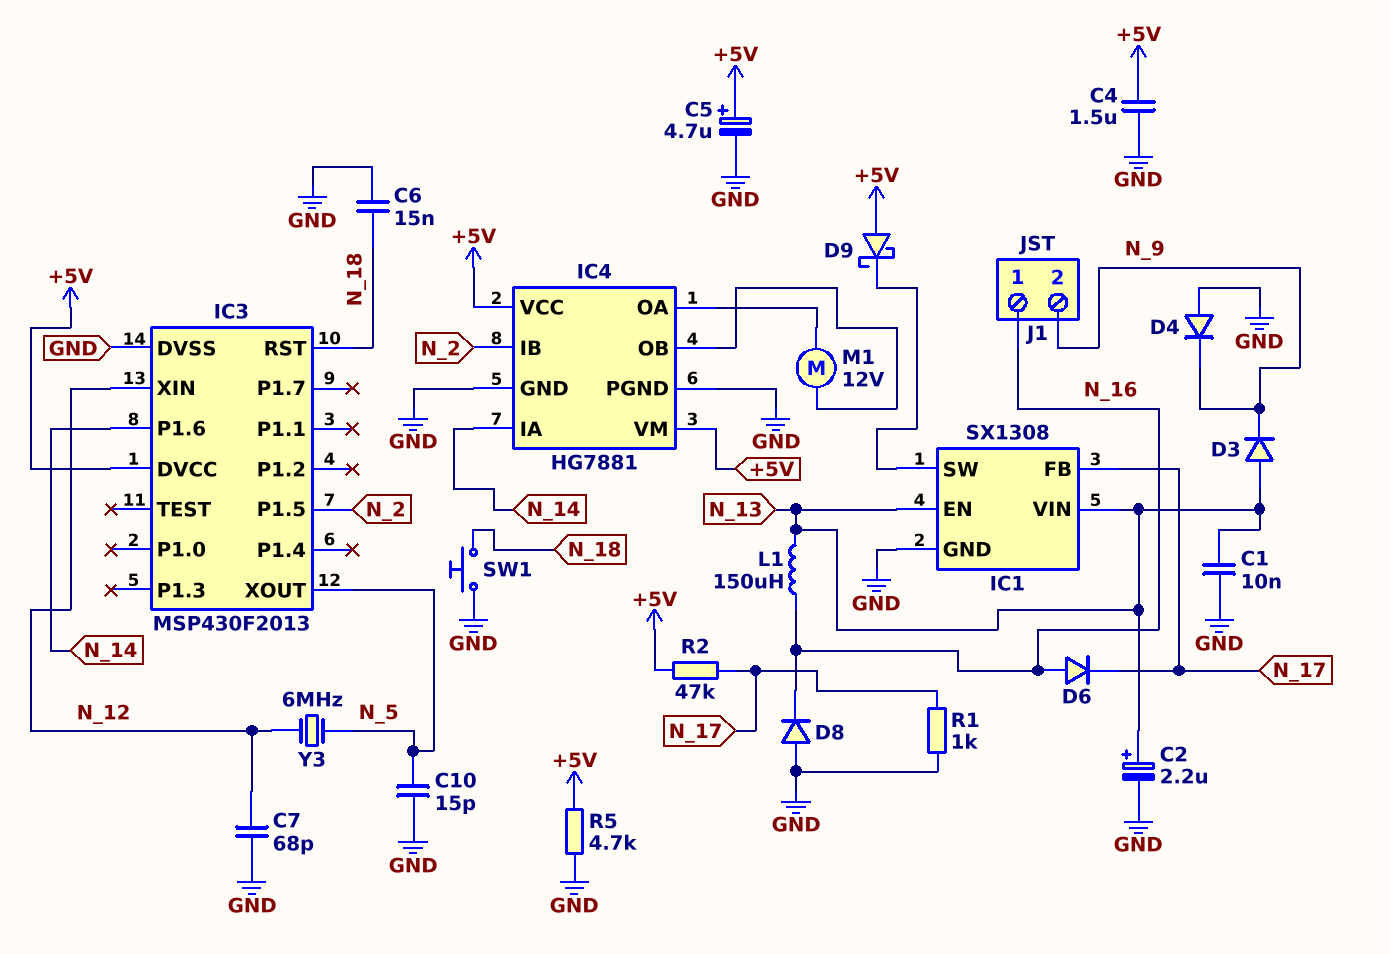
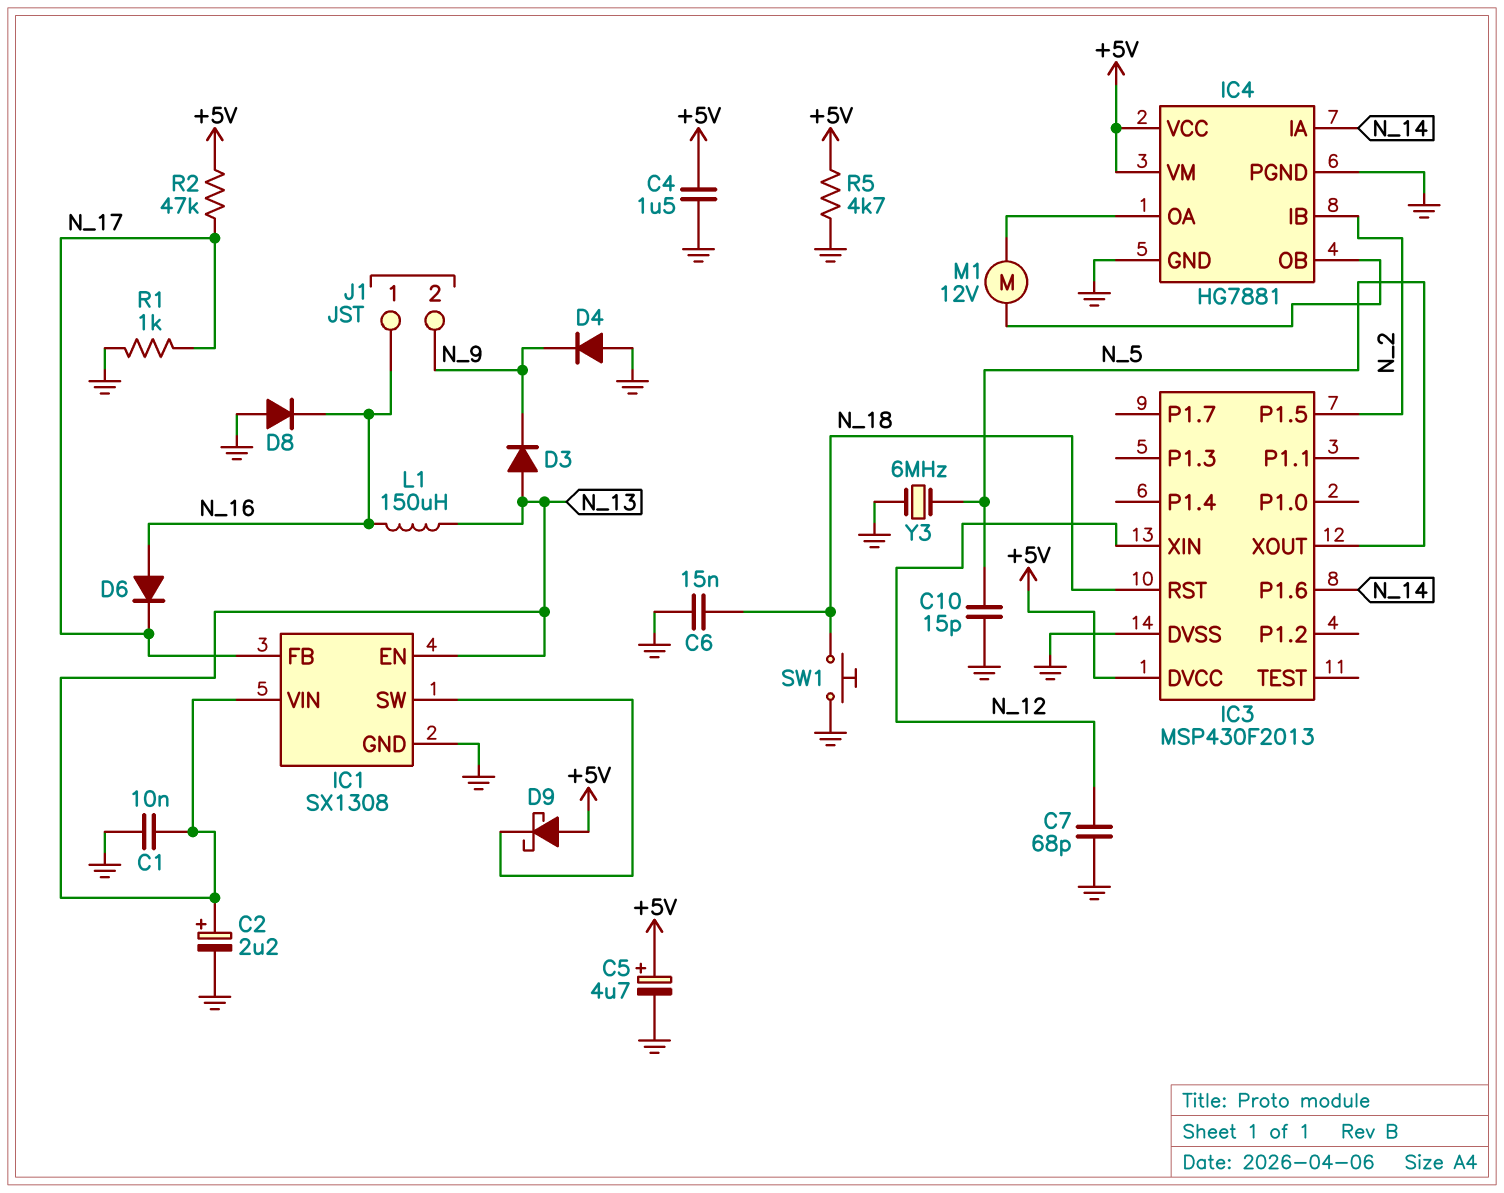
Y3: 6MHz (N_5, N_12) -> 6MHz (GND, N_5)

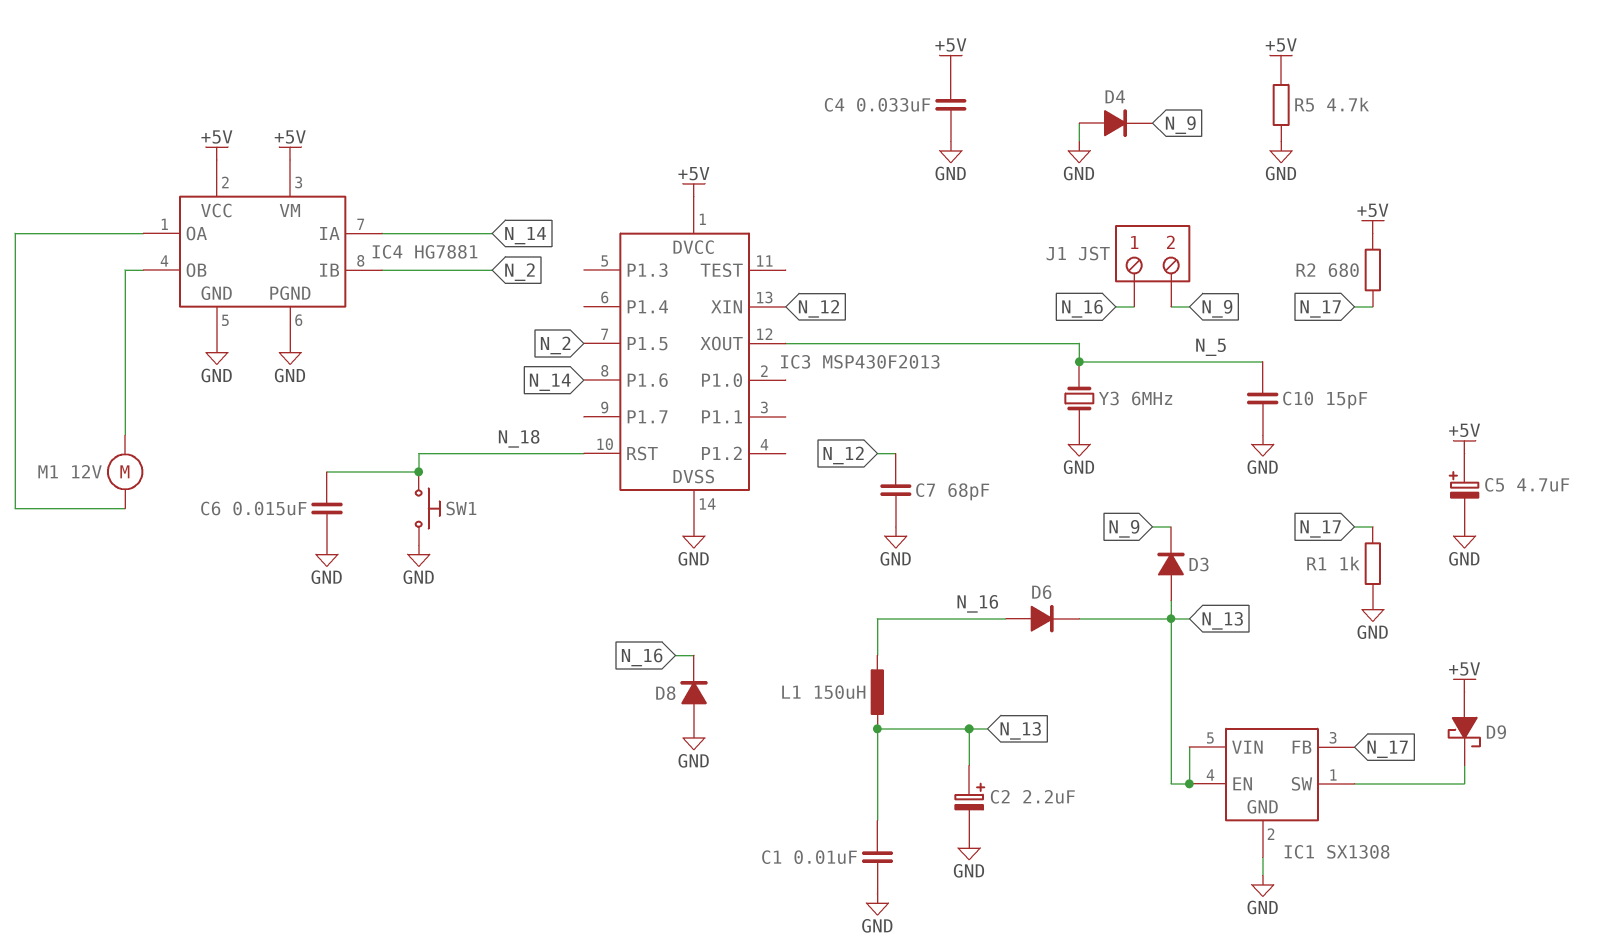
C4: 1.5uF (+5V, GND) -> 33nF (+5V, GND)
D6: diode (A N_16, K N_17) -> diode (A N_16, K N_13)
R2: 47k (+5V, N_17) -> 680 (+5V, N_17)

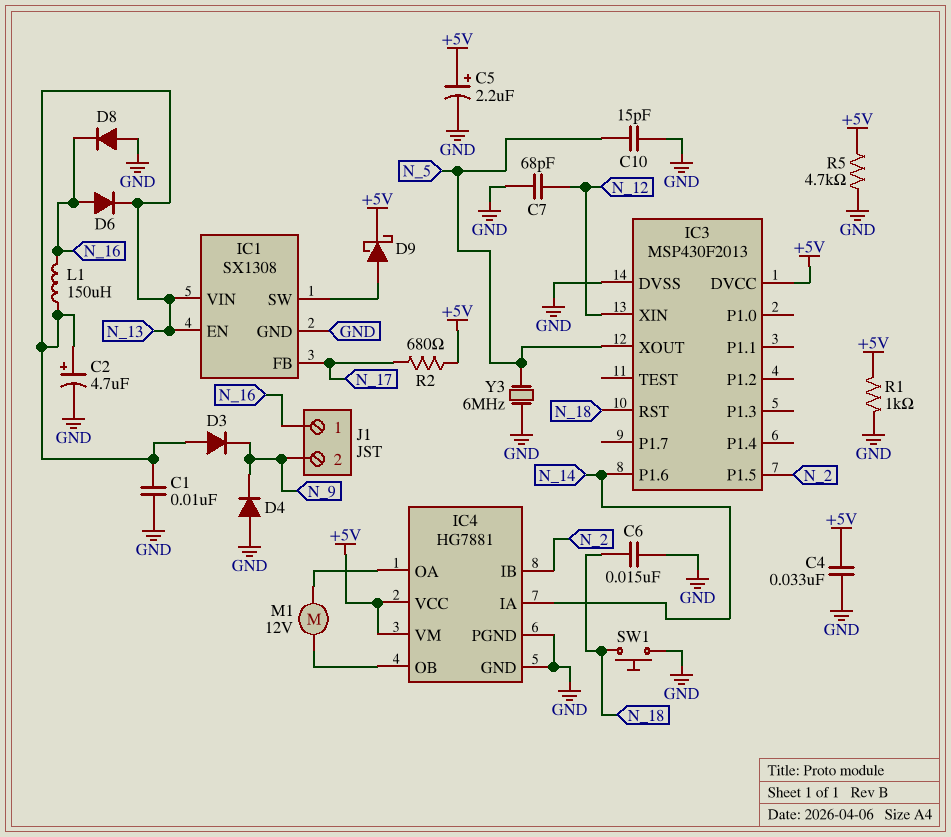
C2: 2.2uF (plus N_13, minus GND) -> 4.7uF (plus N_13, minus GND)
C5: 4.7uF (plus +5V, minus GND) -> 2.2uF (plus +5V, minus GND)
D9: schottky (A +5V, K IC1/SW) -> schottky (A IC1/SW, K +5V)
R1: 1k (GND, N_17) -> 1k (+5V, GND)

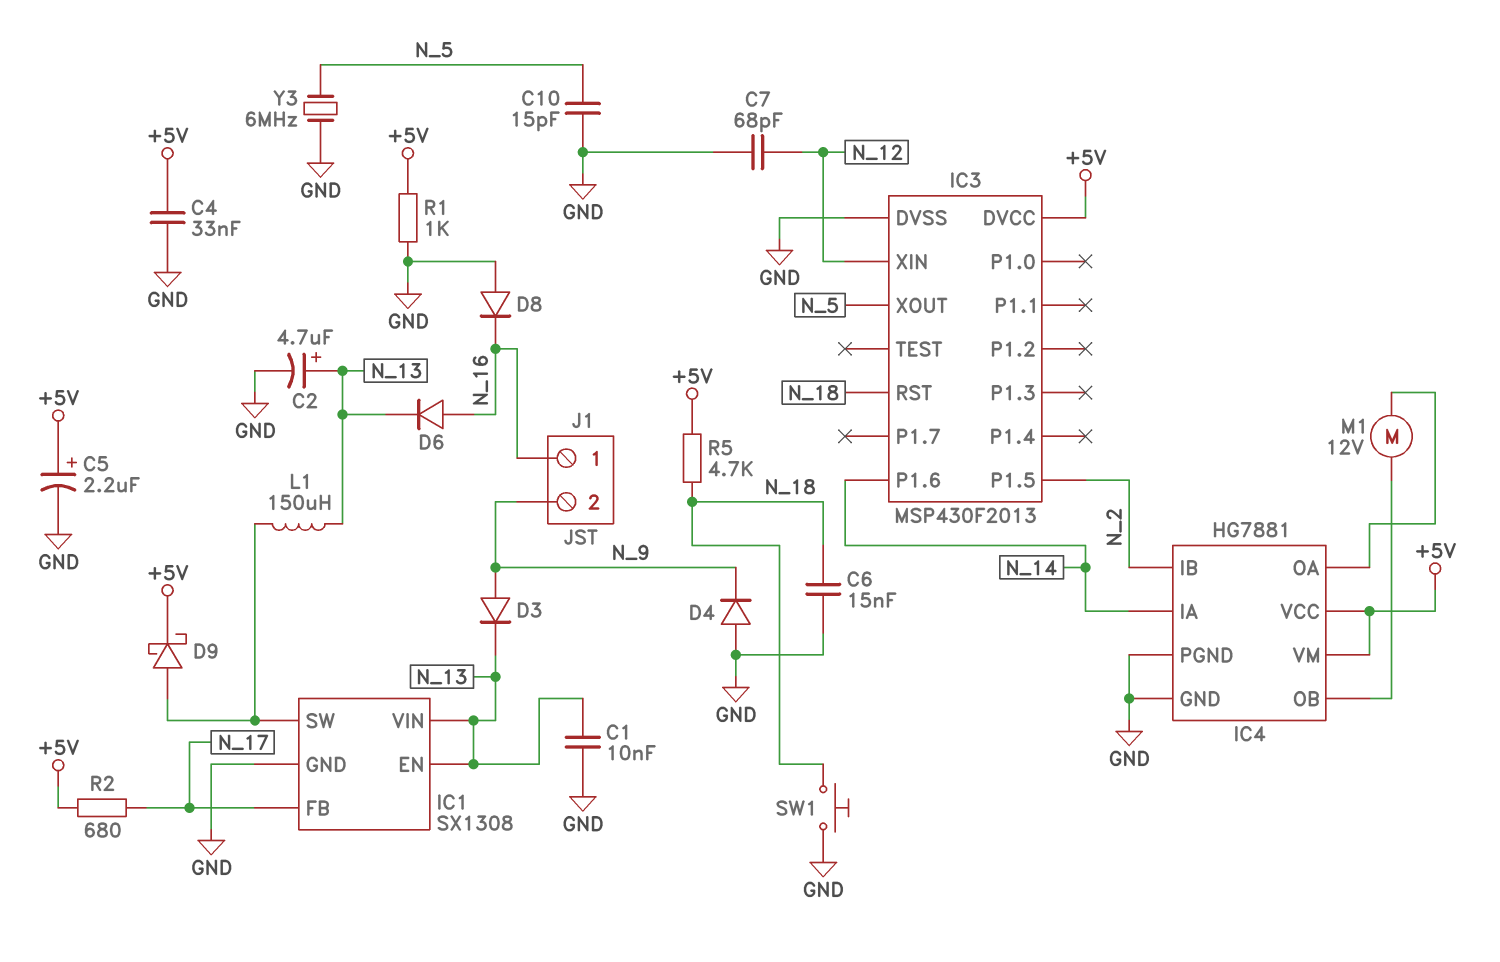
D3: diode (A N_13, K N_9) -> diode (A N_9, K N_13)
L1: 150uH (N_13, N_16) -> 150uH (IC1/SW, N_13)
R5: 4.7k (+5V, GND) -> 4.7k (+5V, N_18)

